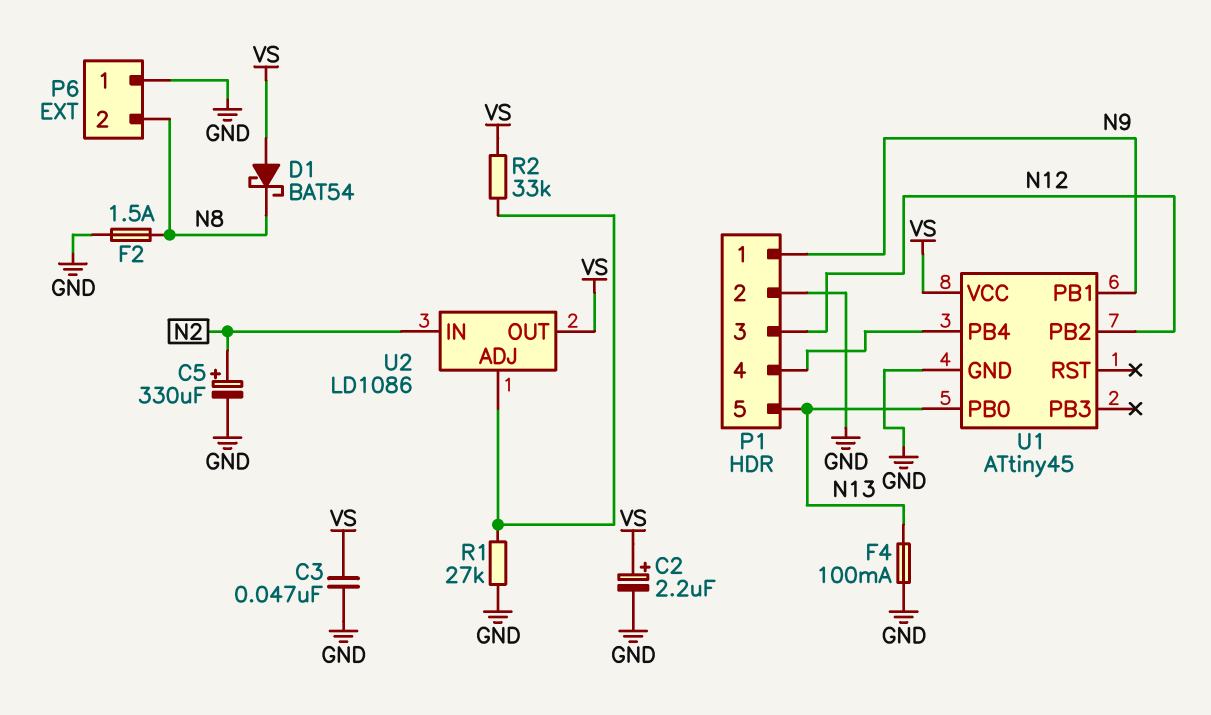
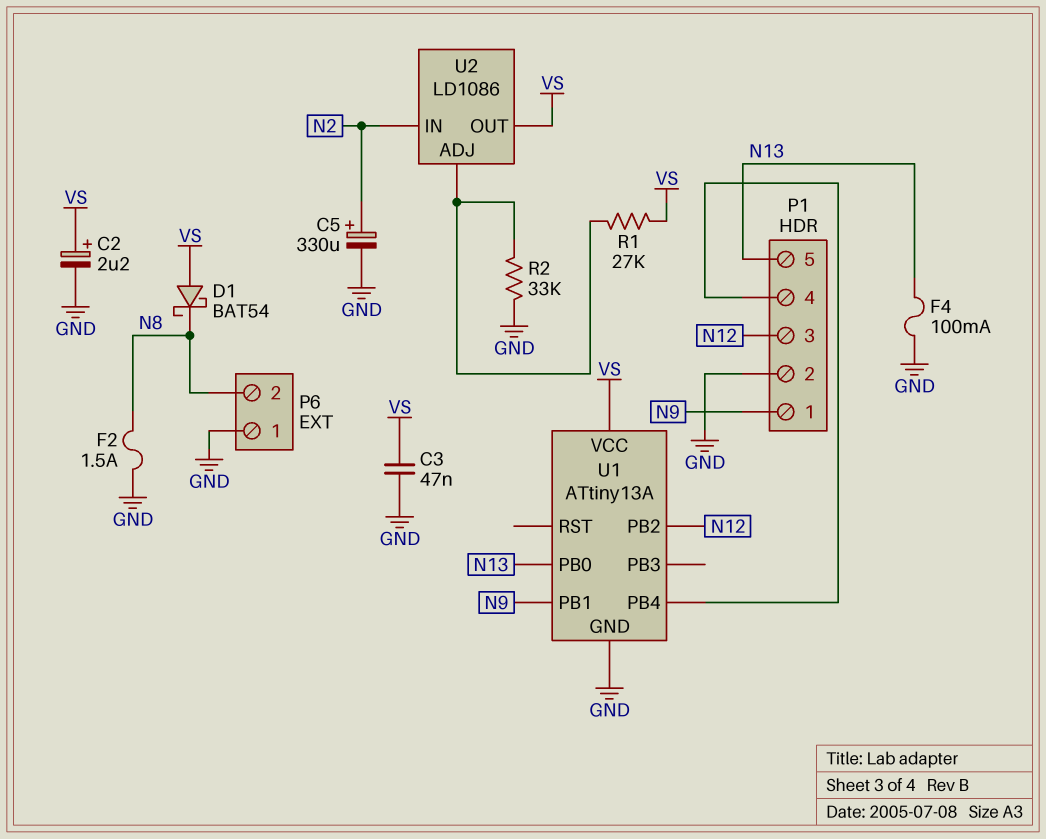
R1: 27k (GND, U2/ADJ) -> 27k (U2/ADJ, VS)
R2: 33k (U2/ADJ, VS) -> 33k (GND, U2/ADJ)
U1: ATtiny45 -> ATtiny13A

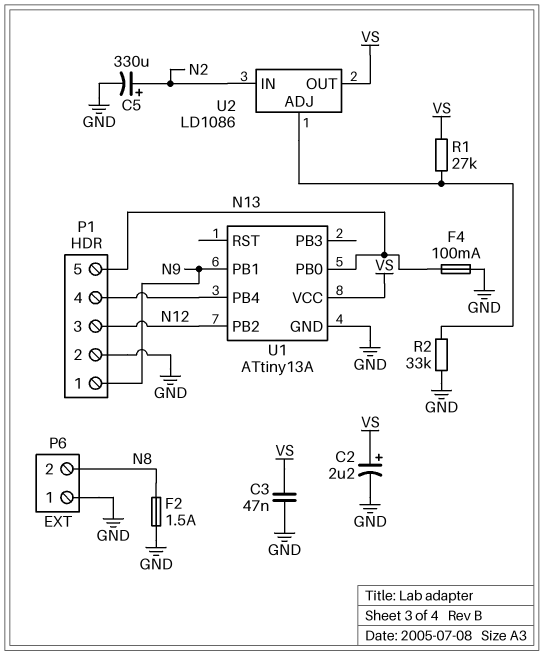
D1: schottky BAT54 (A VS, K N8) -> none

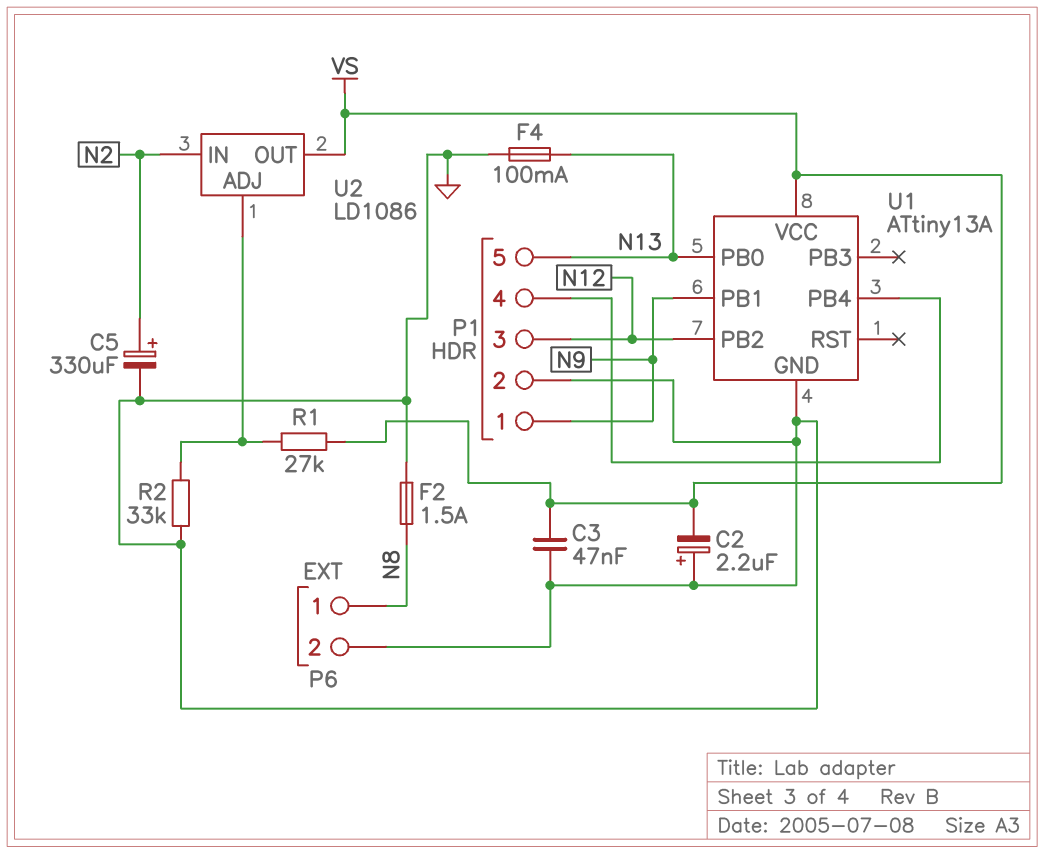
C2: 2.2uF (plus VS, minus GND) -> 2.2uF (plus GND, minus VS)
P6 pin 1: GND -> N8
P6 pin 2: N8 -> GND

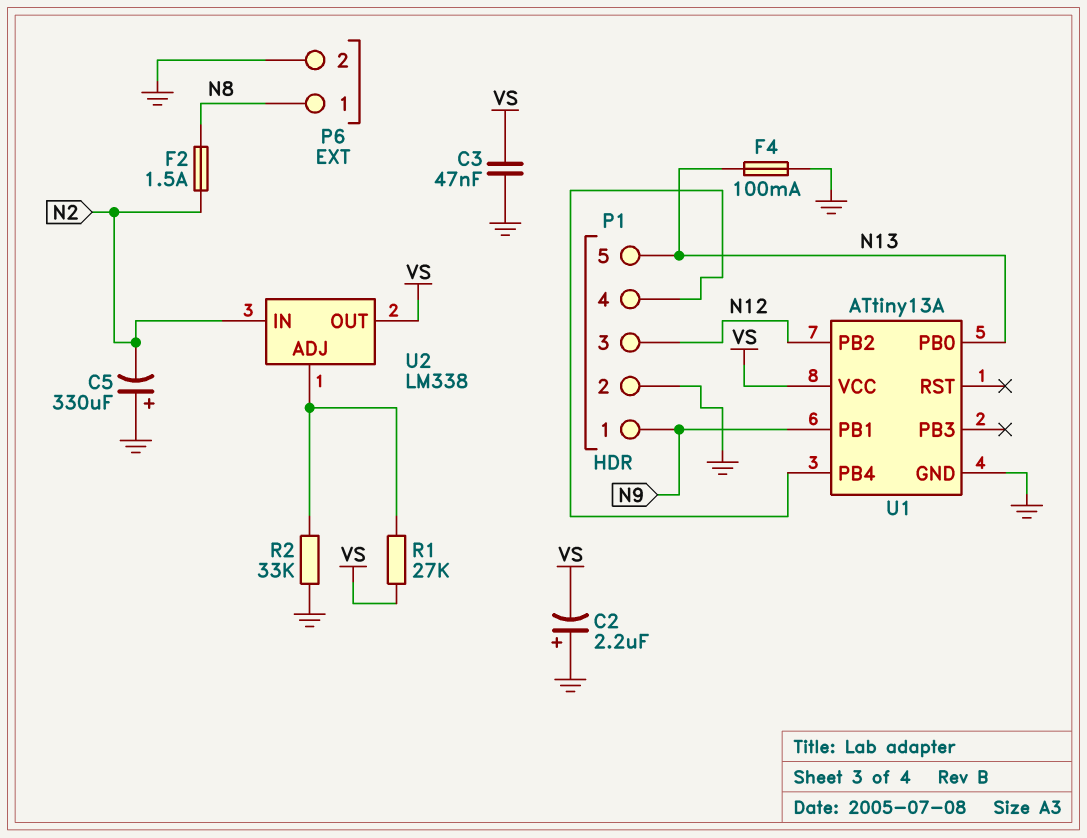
C5: 330uF (plus N2, minus GND) -> 330uF (plus GND, minus N2)
F2: 1.5A (GND, N8) -> 1.5A (N2, N8)
U2: LD1086 -> LM338

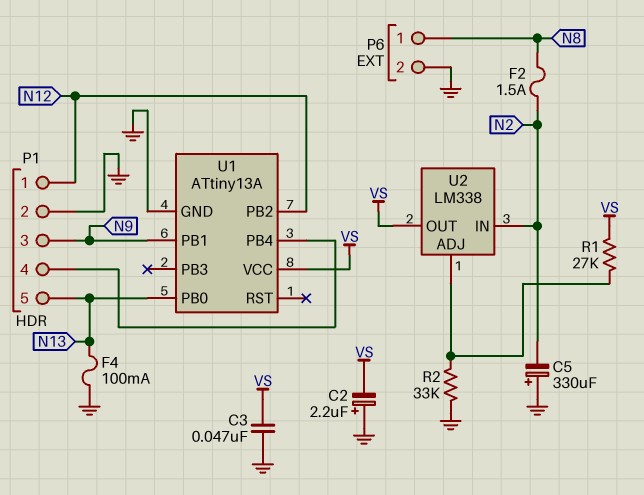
P1 pin 1: N9 -> N12
P1 pin 3: N12 -> N9

